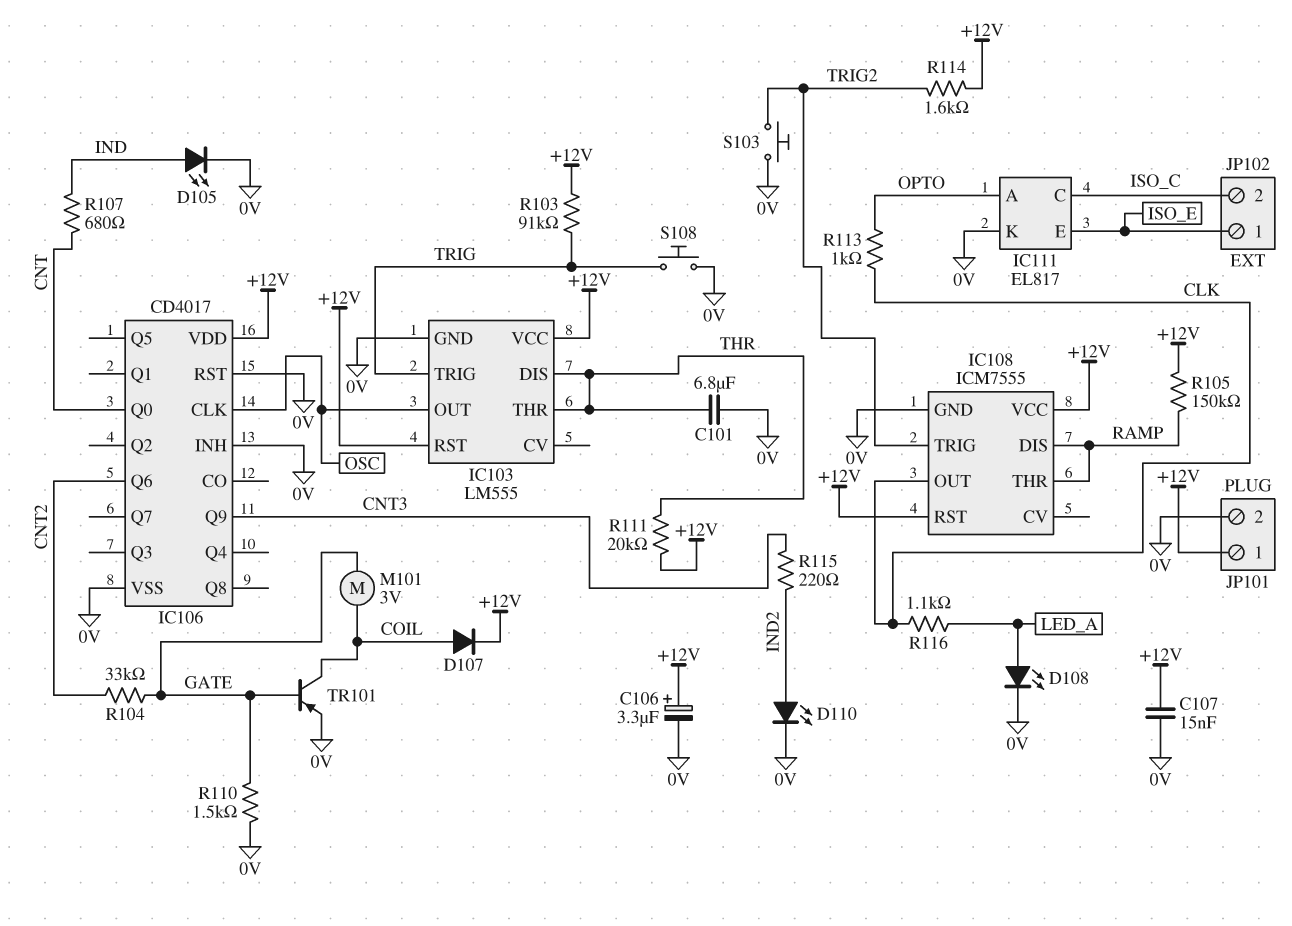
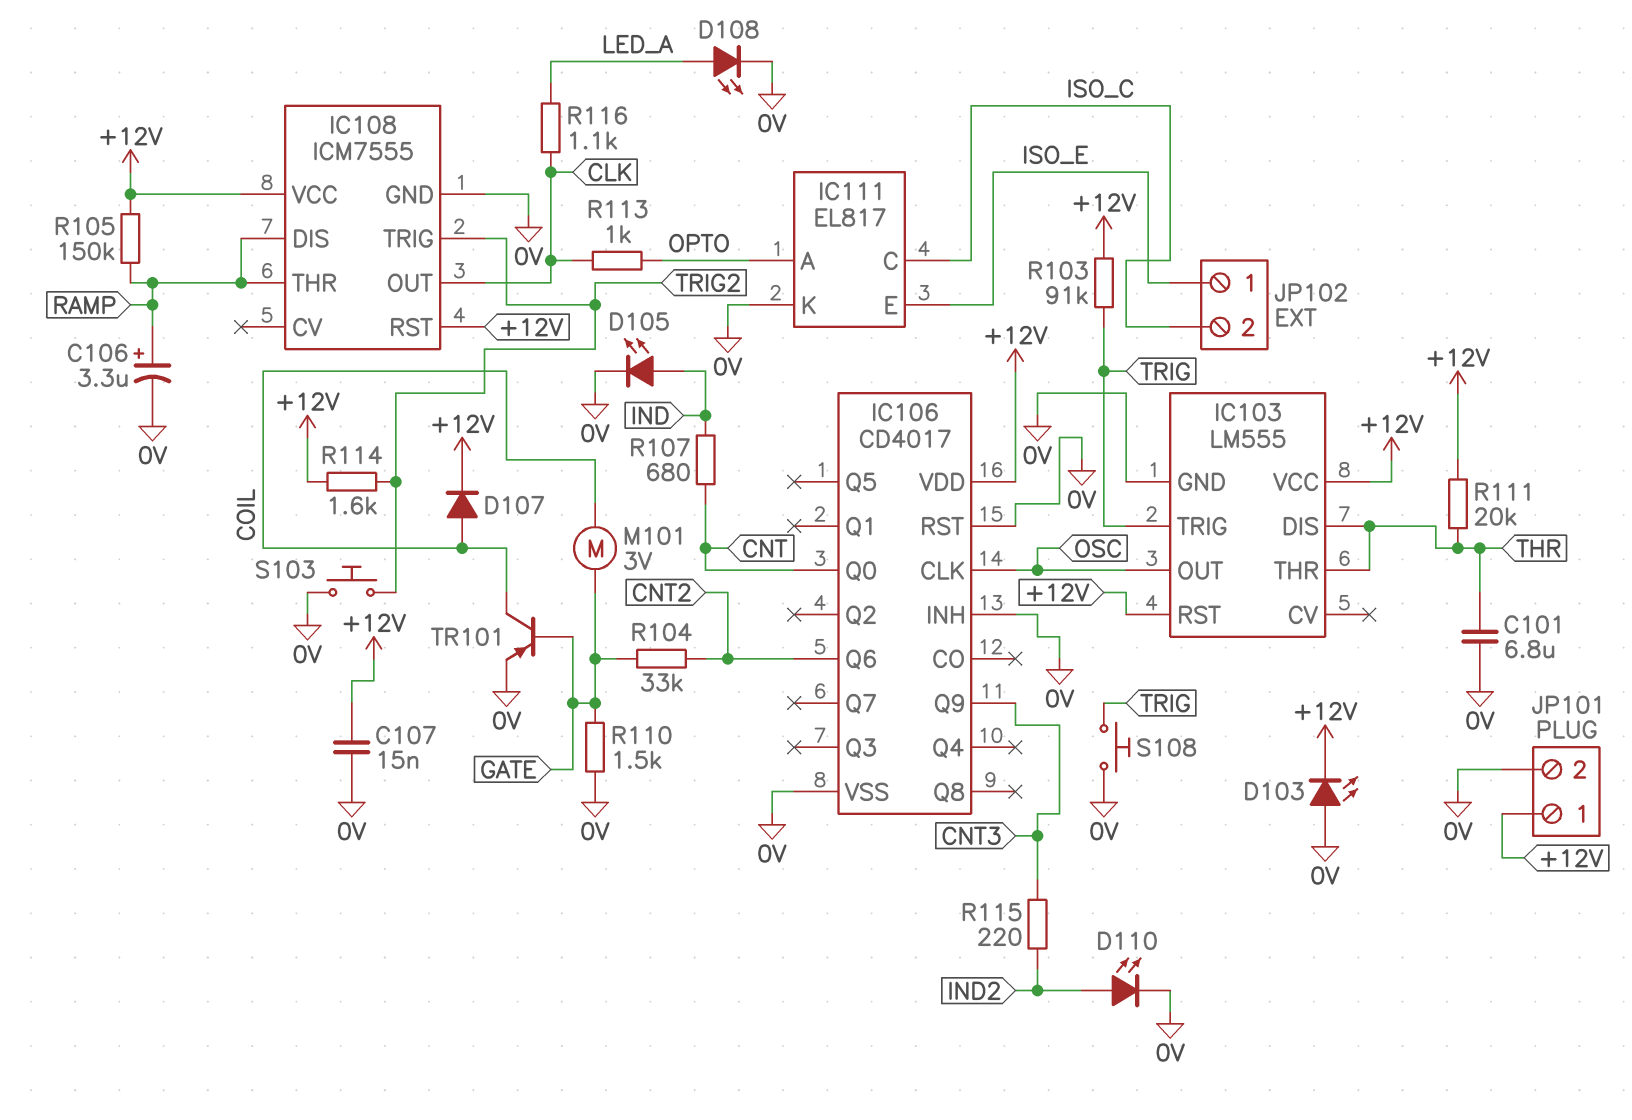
C106: 3.3uF (plus +12V, minus 0V) -> 3.3uF (plus RAMP, minus 0V)
D103: none -> LED (A 0V, K +12V)

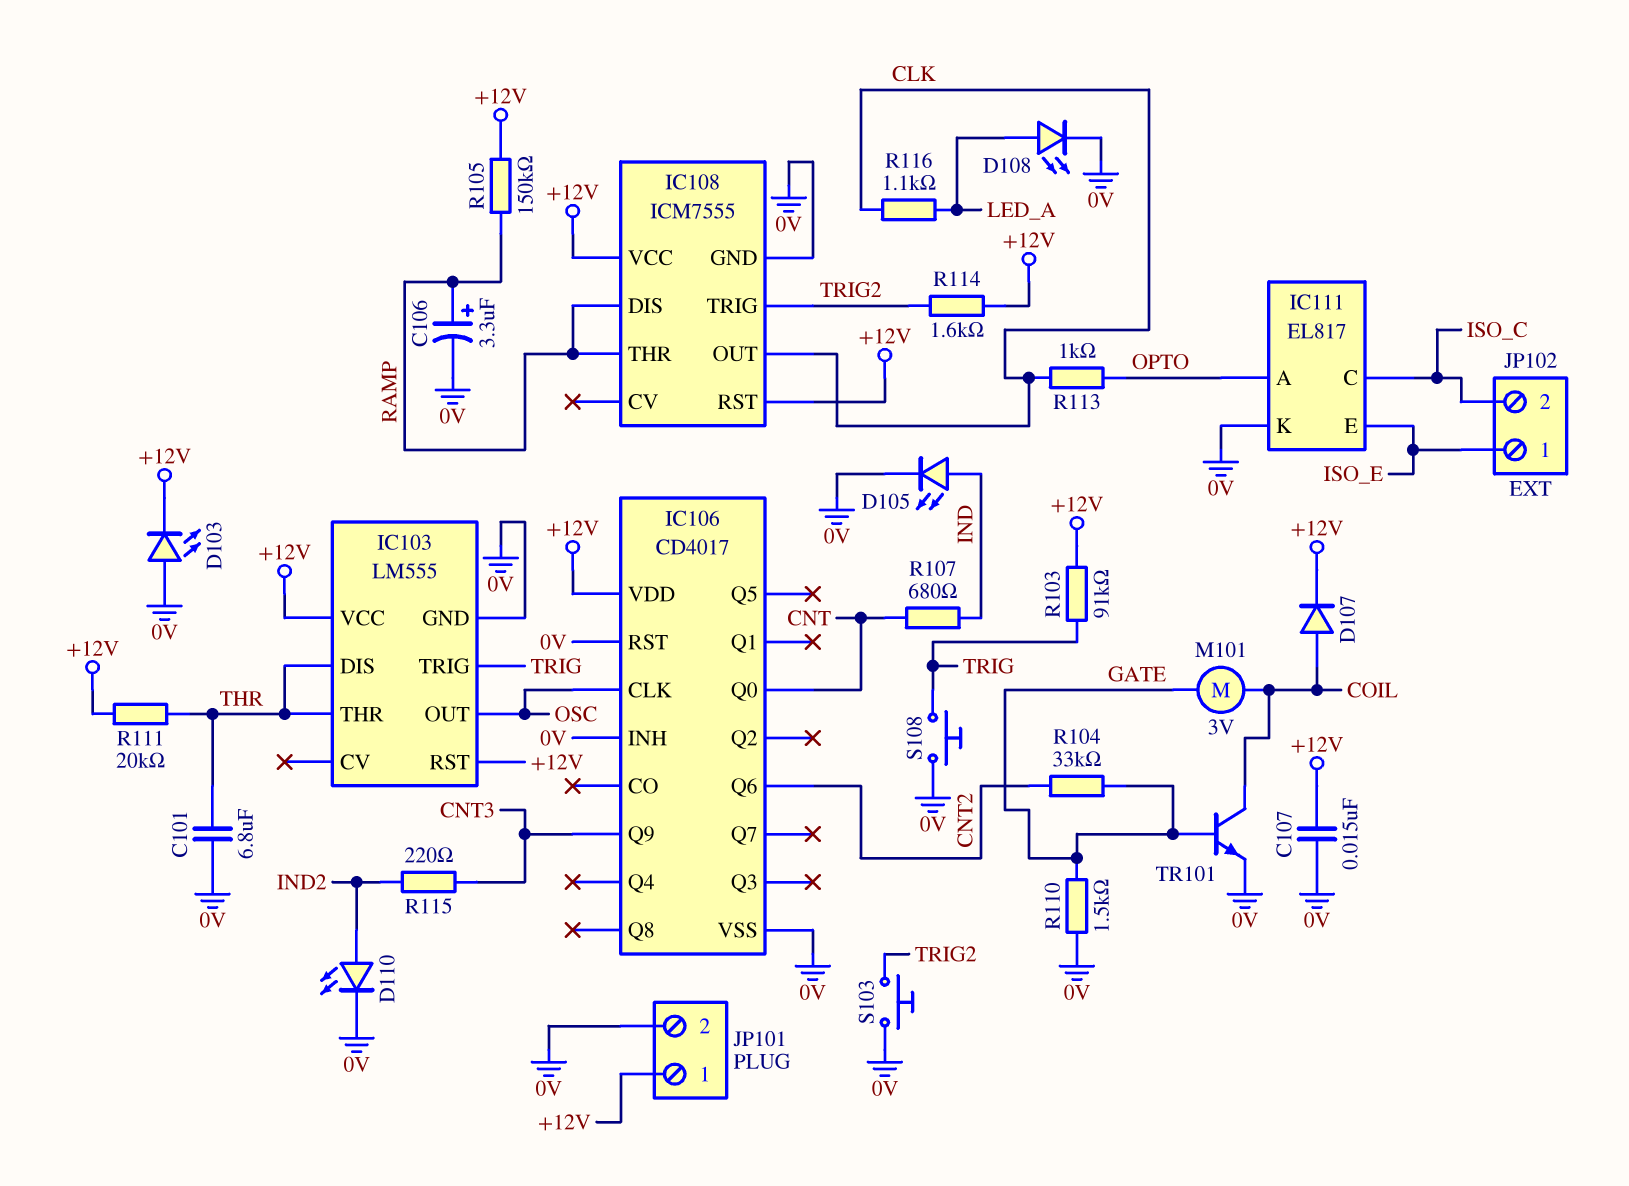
TR101: PNP (B GATE, C COIL, E 0V) -> NPN (B GATE, C COIL, E 0V)

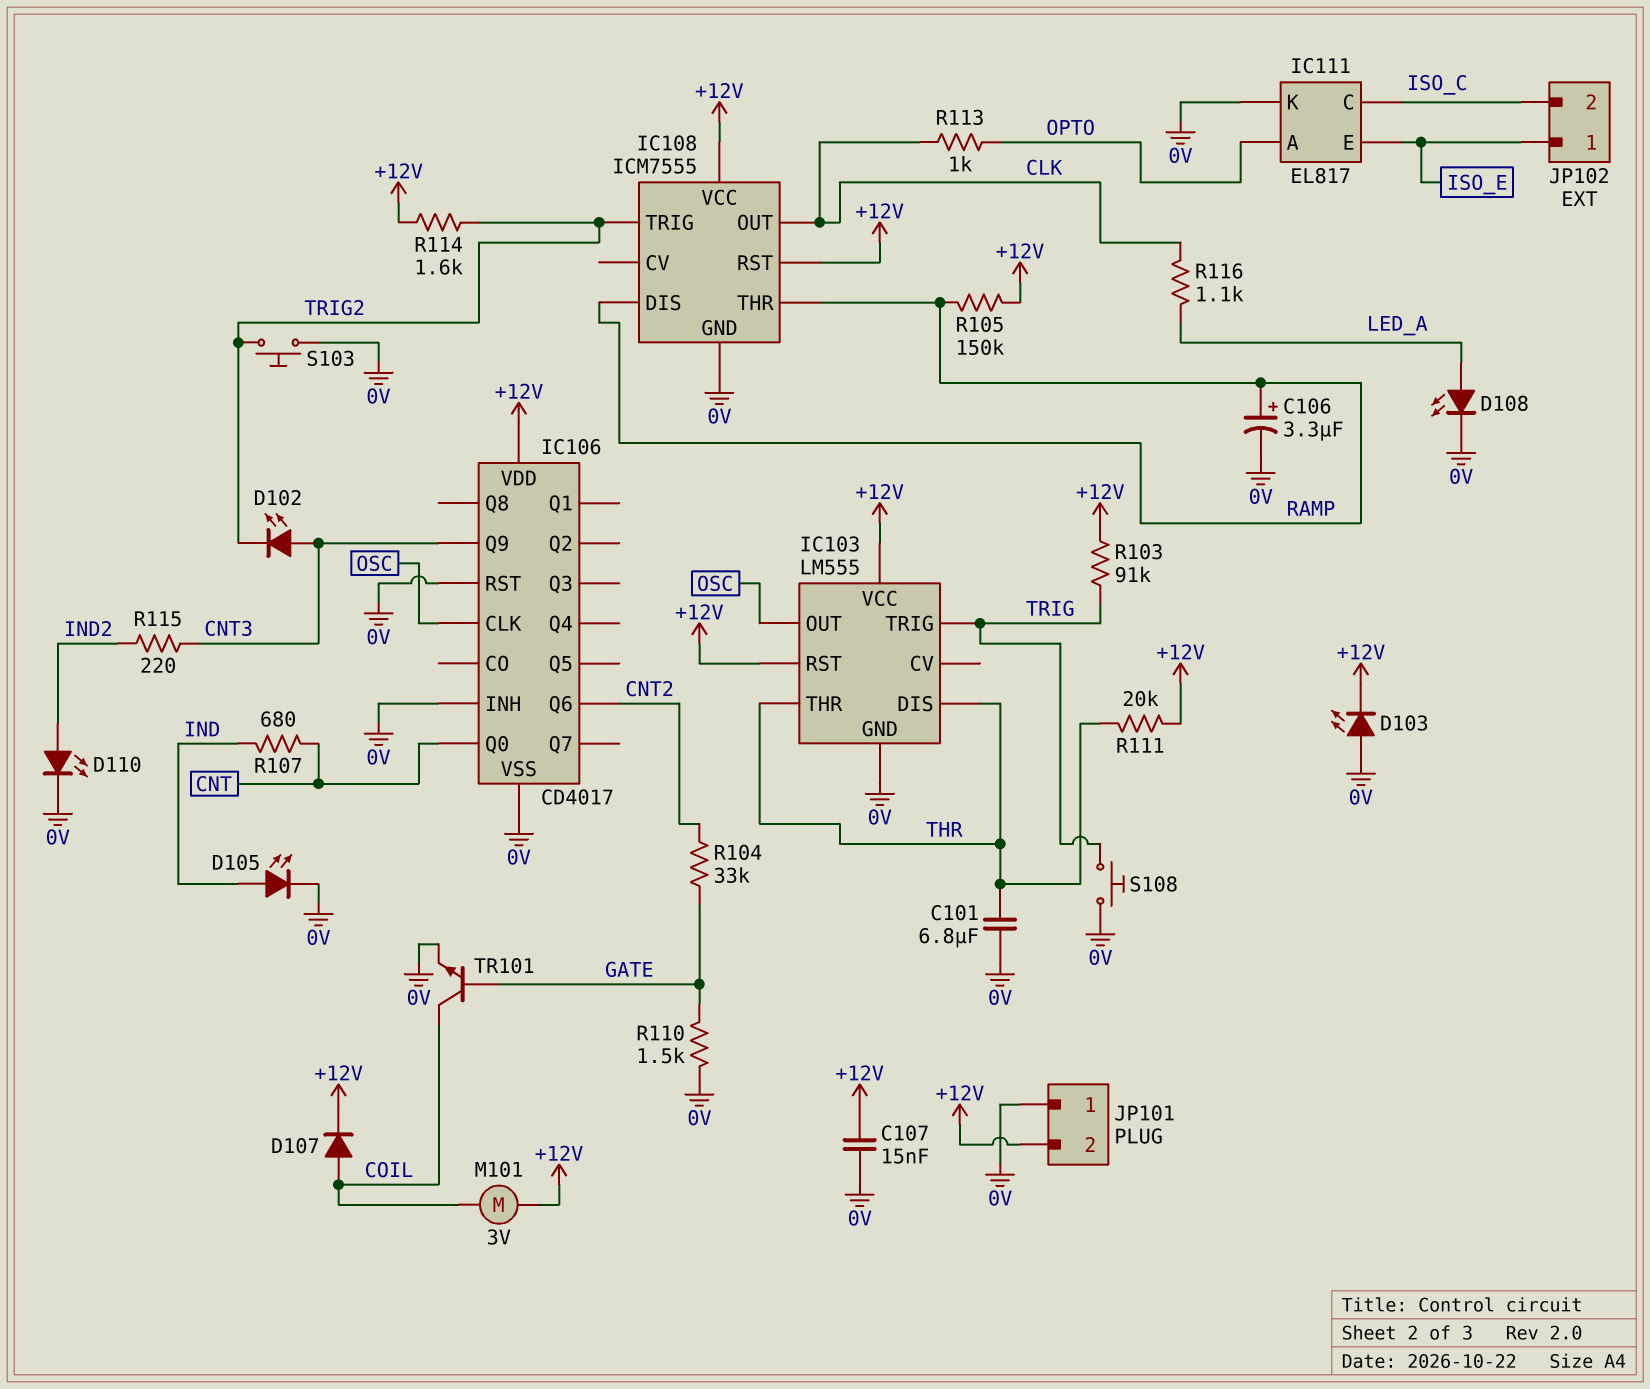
D102: none -> LED (A CNT3, K TRIG2)
JP101 pin 1: +12V -> 0V
JP101 pin 2: 0V -> +12V
M101: motor 3V (COIL, GATE) -> motor 3V (+12V, COIL)

